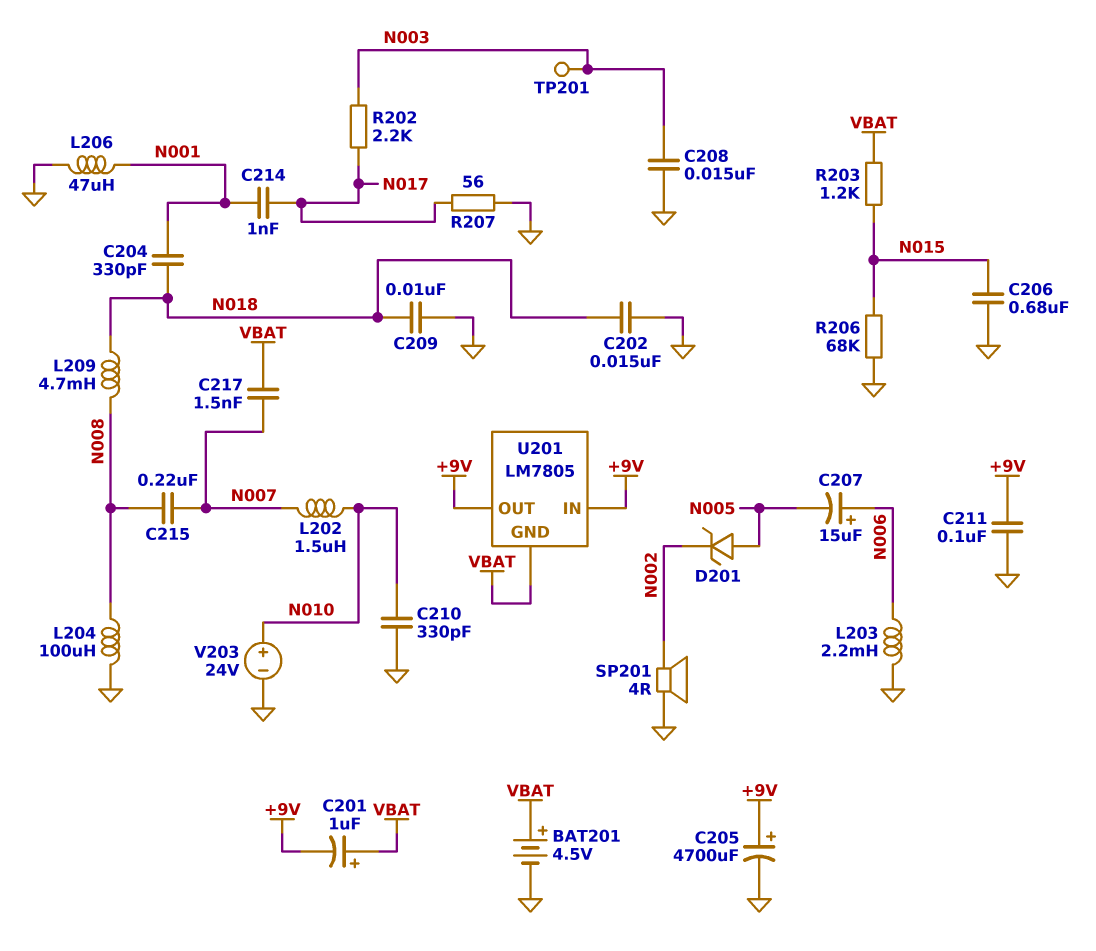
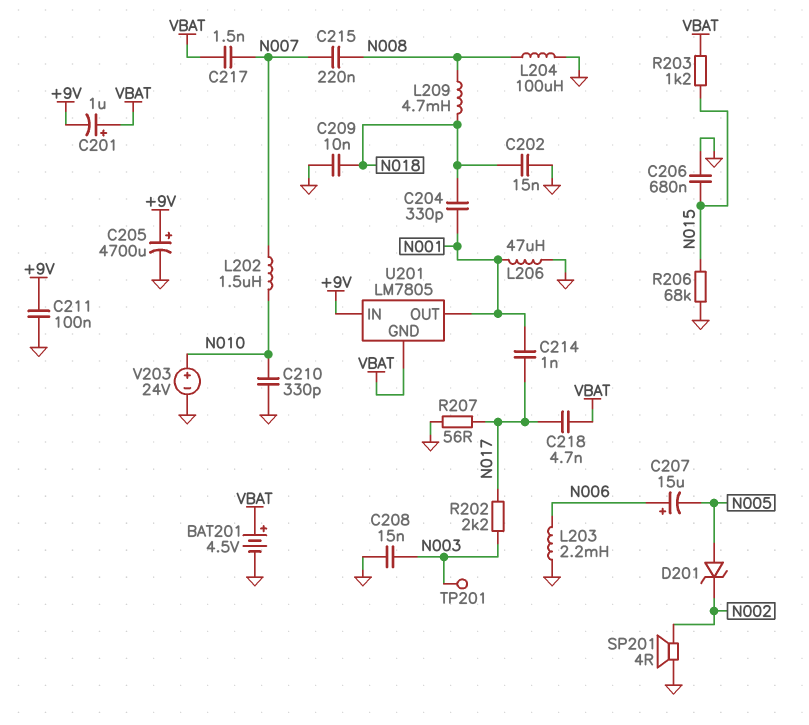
C218: none -> 4.7nF (N017, VBAT)
U201 pin OUT: +9V -> N001

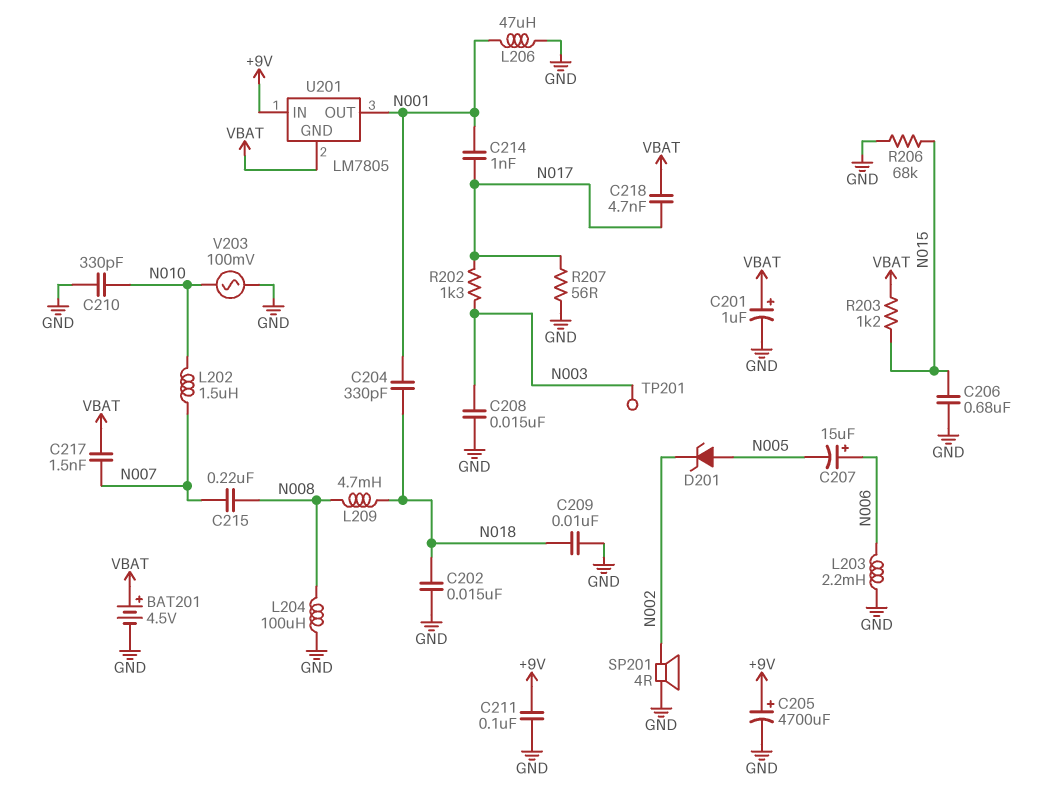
C201: 1uF (plus VBAT, minus +9V) -> 1uF (plus VBAT, minus GND)
R202: 2.2k (N003, N017) -> 1.3k (N003, N017)
V203: 24V (plus N010, minus GND) -> AC 100mV (GND, N010)

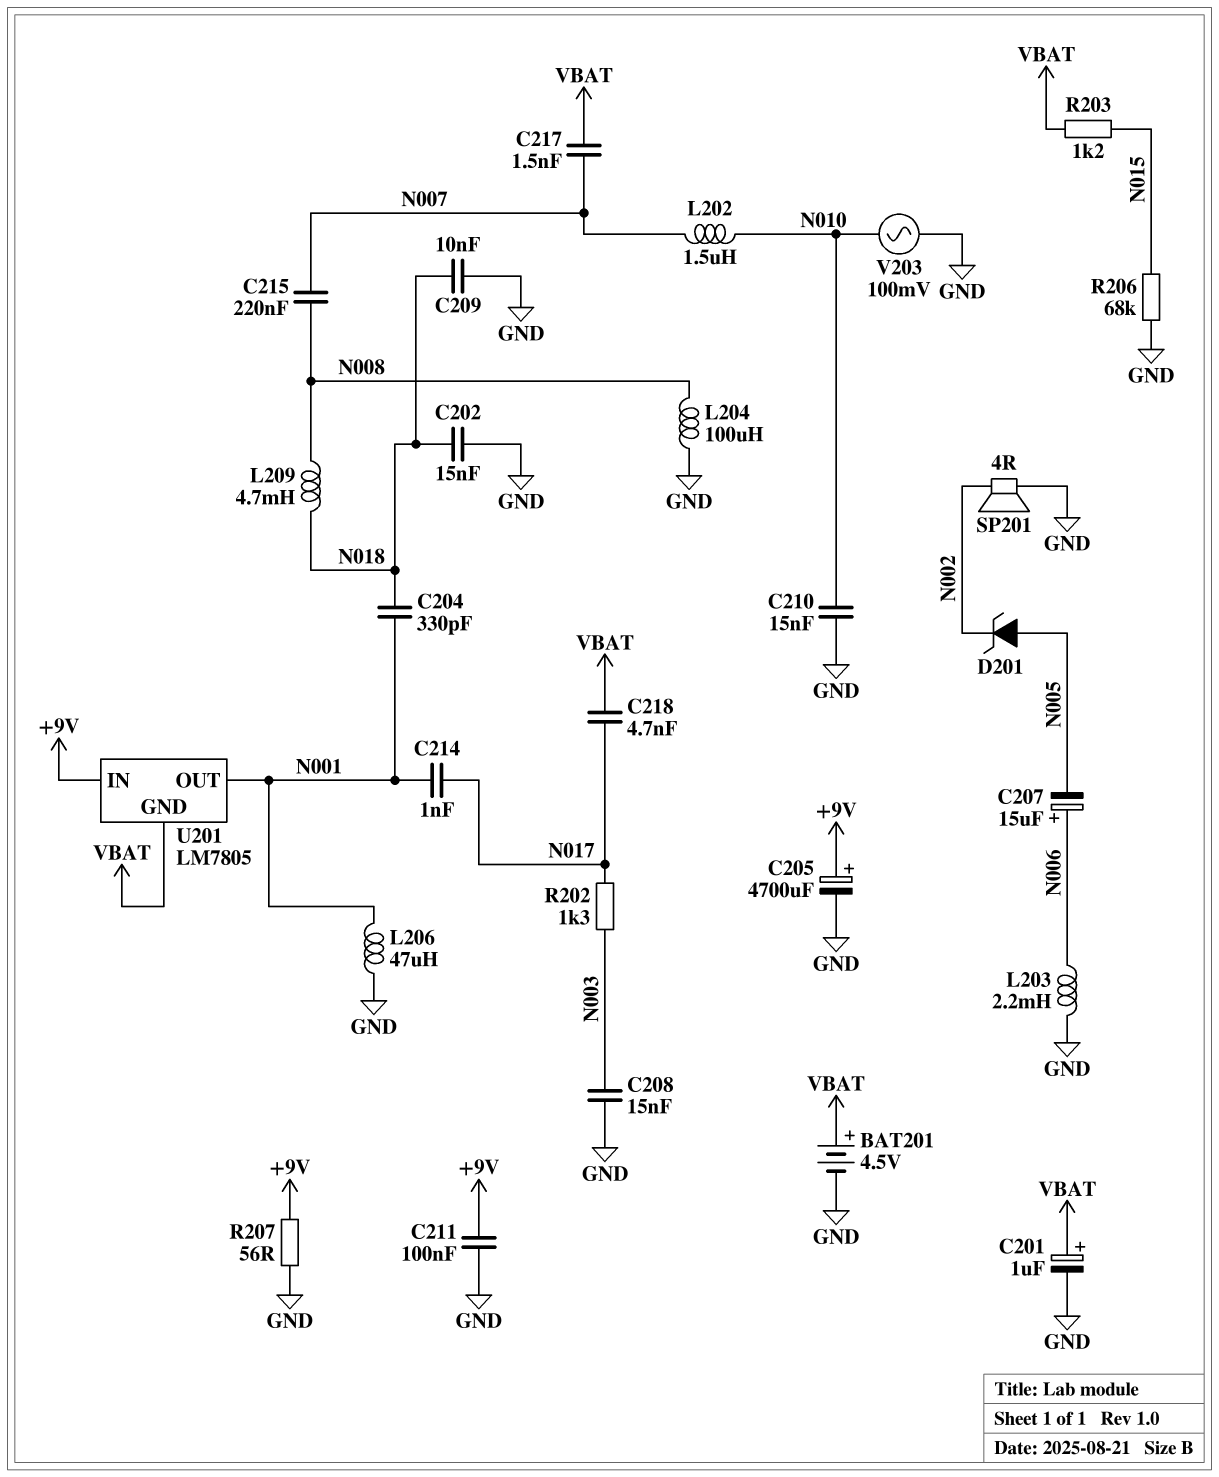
C206: 680nF (GND, N015) -> none
C210: 330pF (GND, N010) -> 15nF (GND, N010)
R207: 56 (GND, N017) -> 56 (+9V, GND)
TP201: test point (N003) -> none

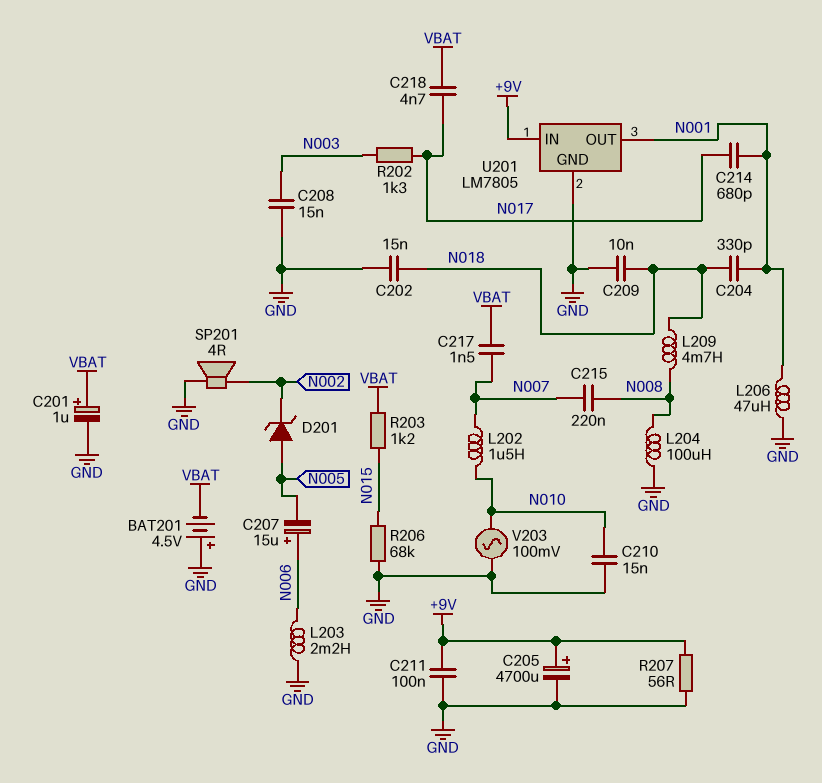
BAT201: 4.5V (plus VBAT, minus GND) -> 4.5V (plus GND, minus VBAT)
C214: 1nF (N001, N017) -> 680pF (N001, N017)
U201 pin GND: VBAT -> GND

